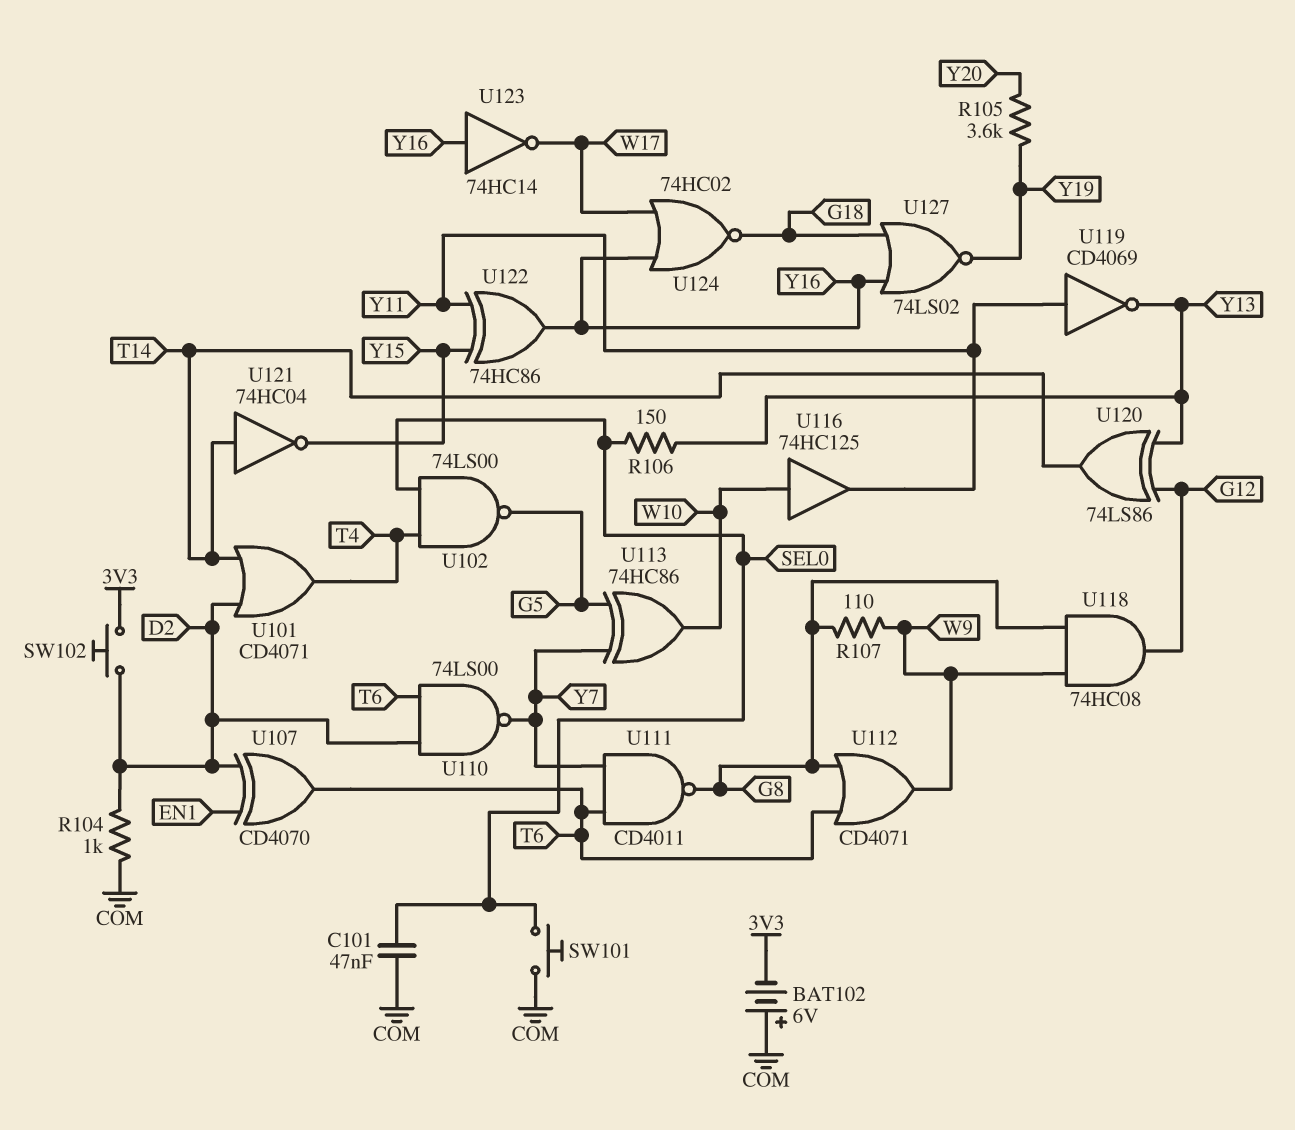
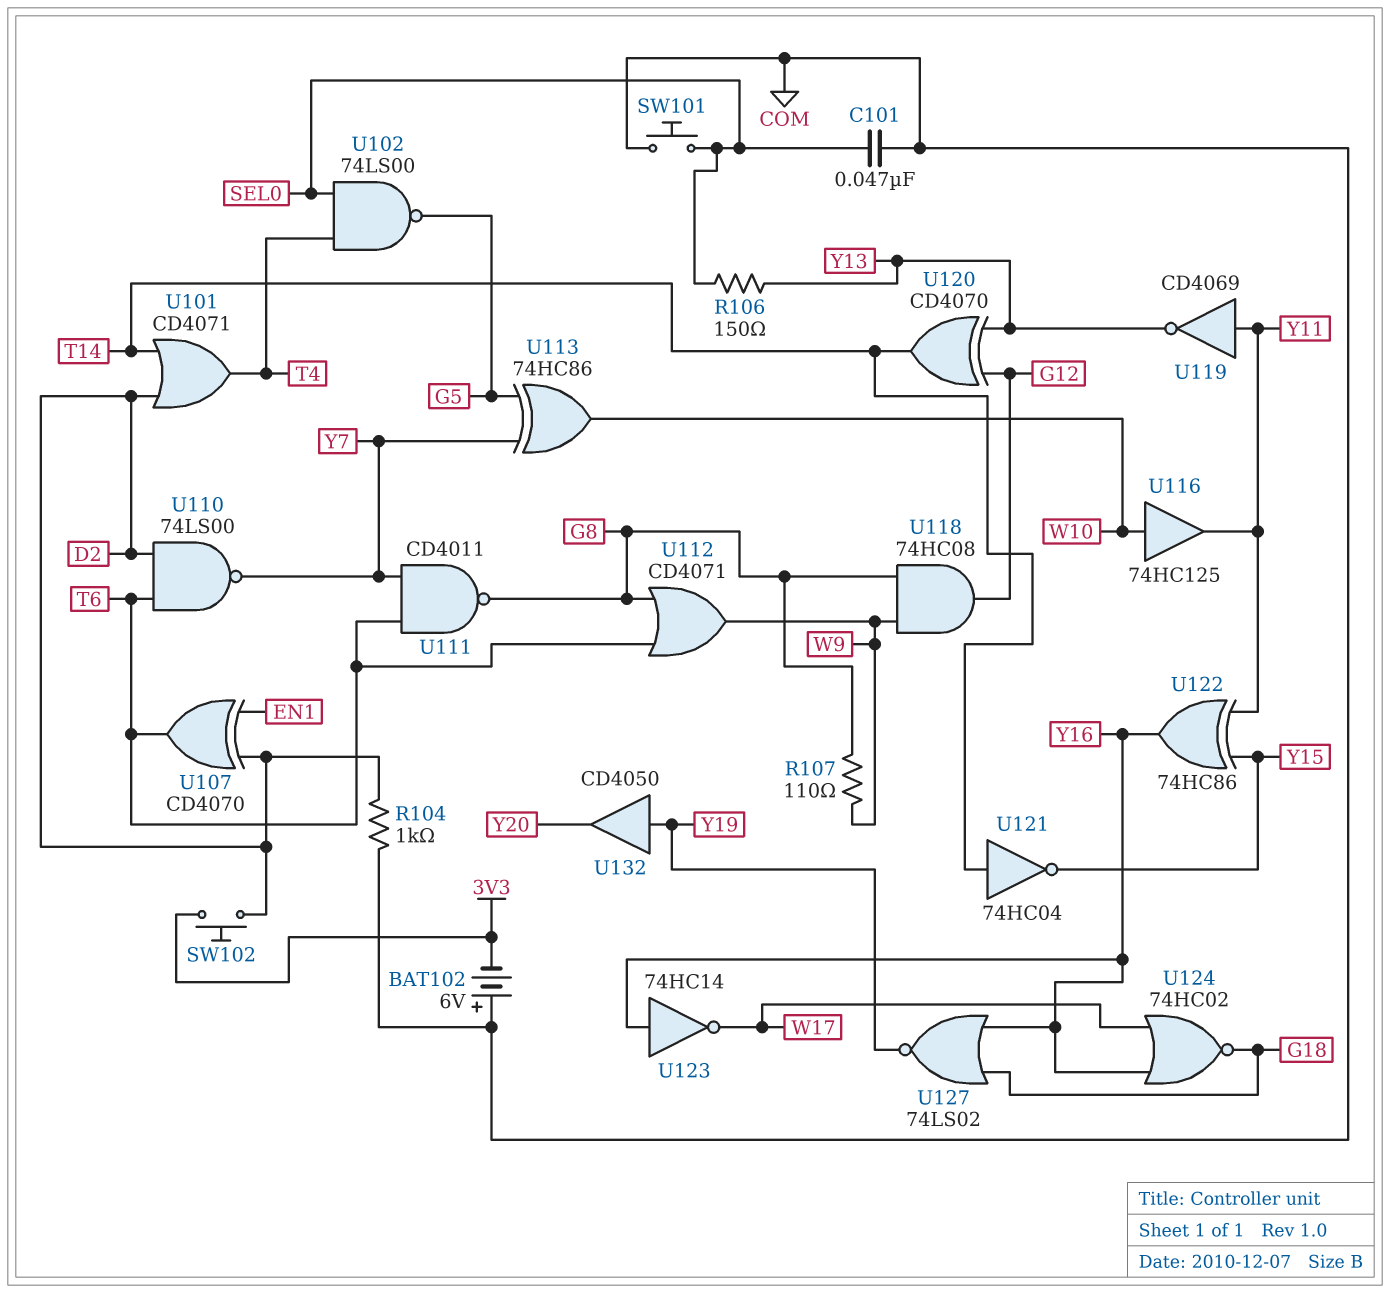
R105: 3.6k (Y19, Y20) -> none
U120: XOR 74LS86 (in G12, in Y13, out T14) -> XOR CD4070 (in G12, in Y13, out T14)
U132: none -> buffer CD4050 (in Y19, out Y20)

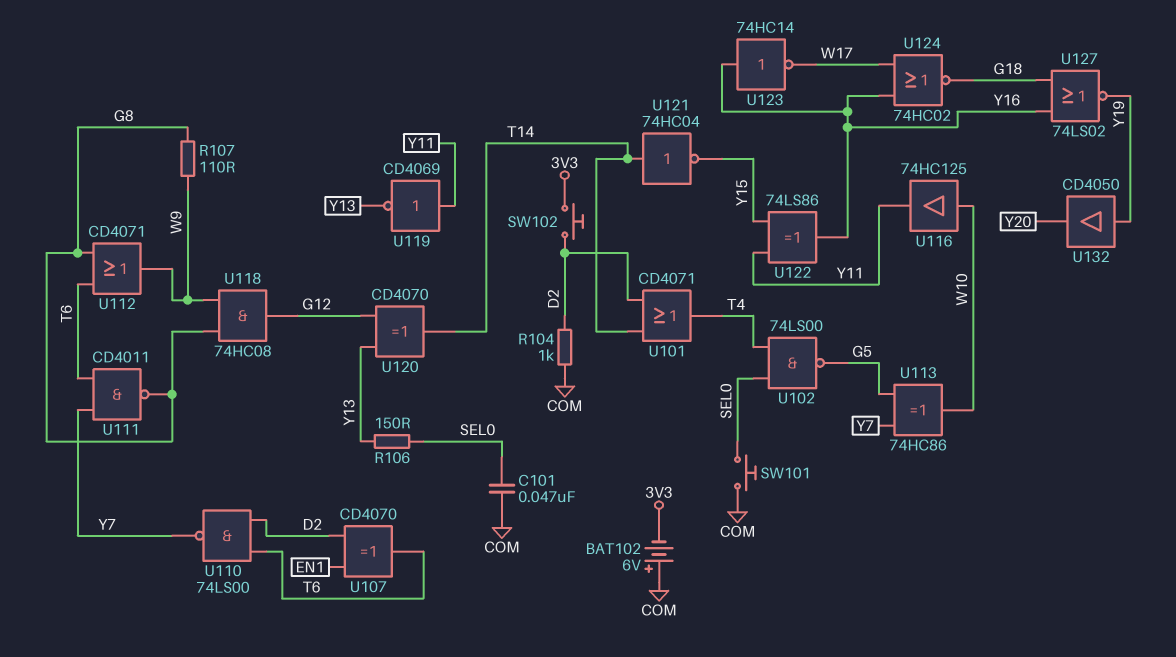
U122: XOR 74HC86 (in Y11, in Y15, out Y16) -> XOR 74LS86 (in Y11, in Y15, out Y16)

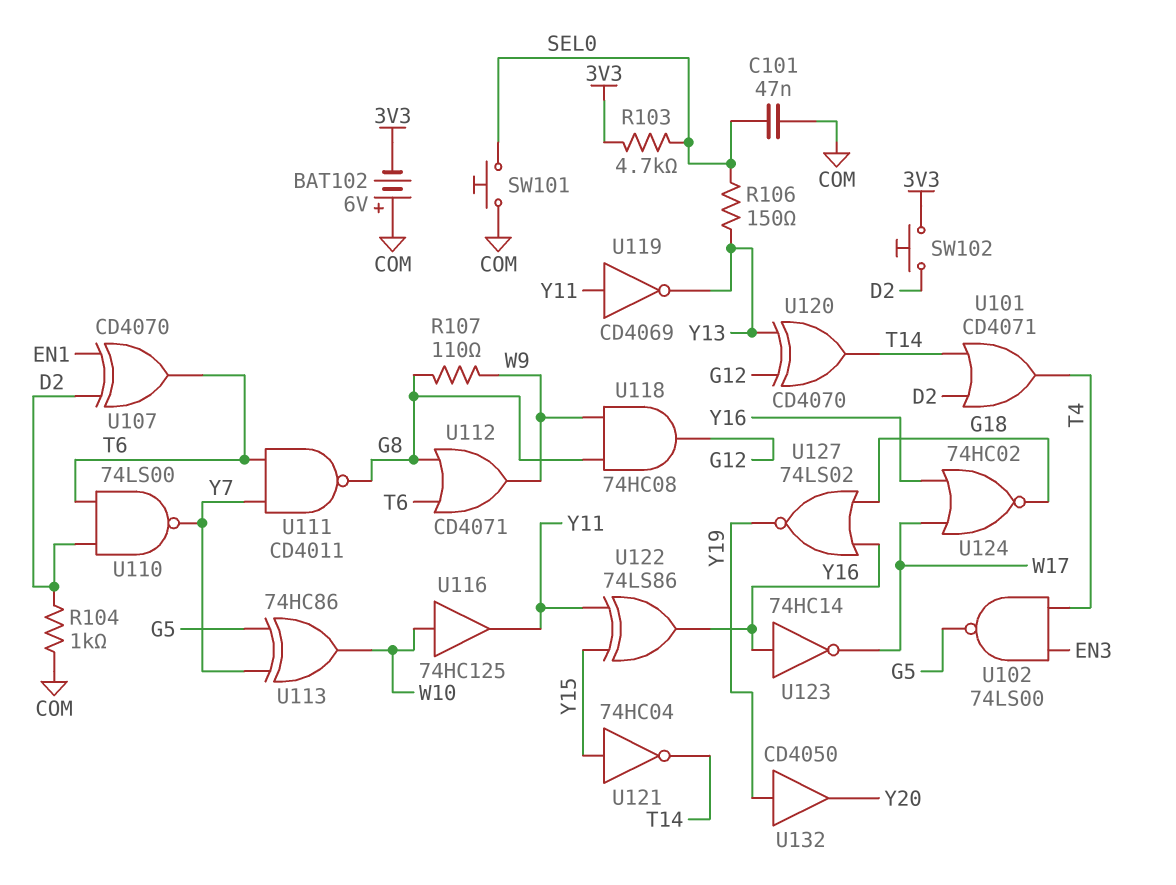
R103: none -> 4.7k (3V3, SEL0)
U102: NAND 74LS00 (in SEL0, in T4, out G5) -> NAND 74LS00 (in EN3, in T4, out G5)
U121: NOT 74HC04 (in T14, out Y15) -> NOT 74HC04 (in Y15, out T14)

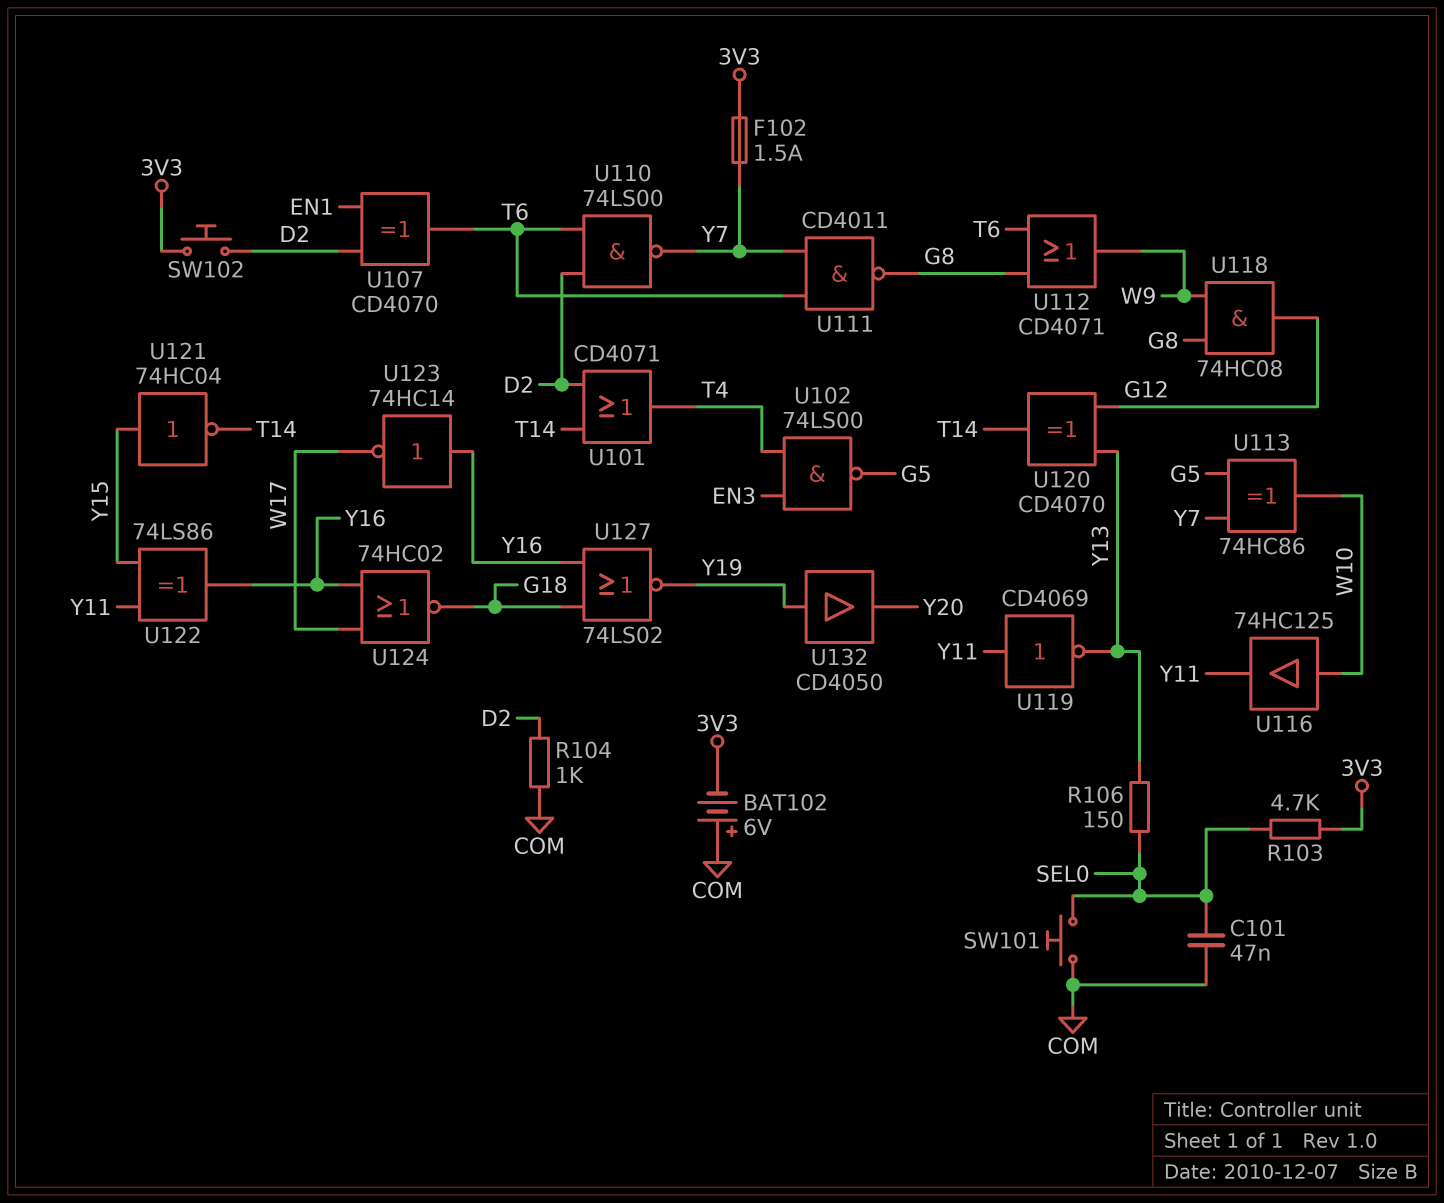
F102: none -> 1.5A (3V3, Y7)
R107: 110 (G8, W9) -> none

